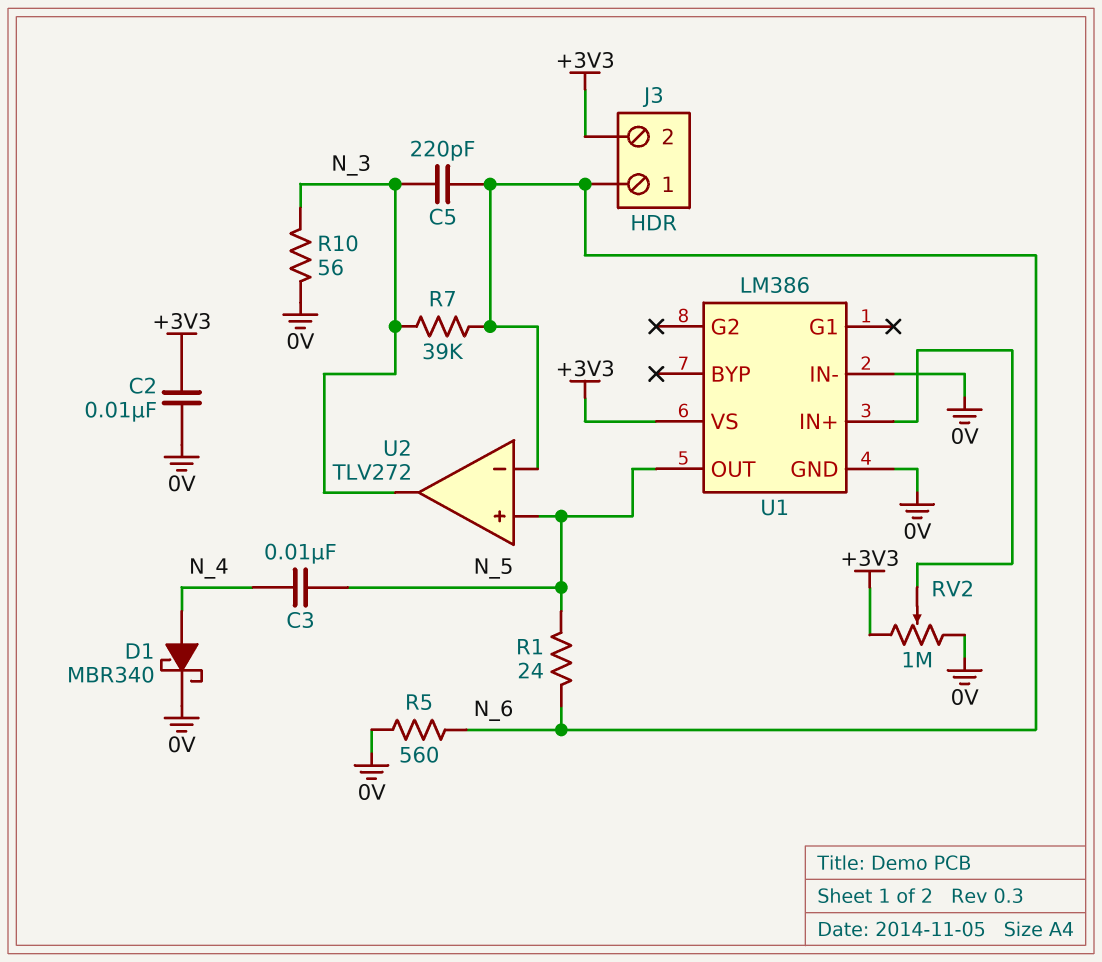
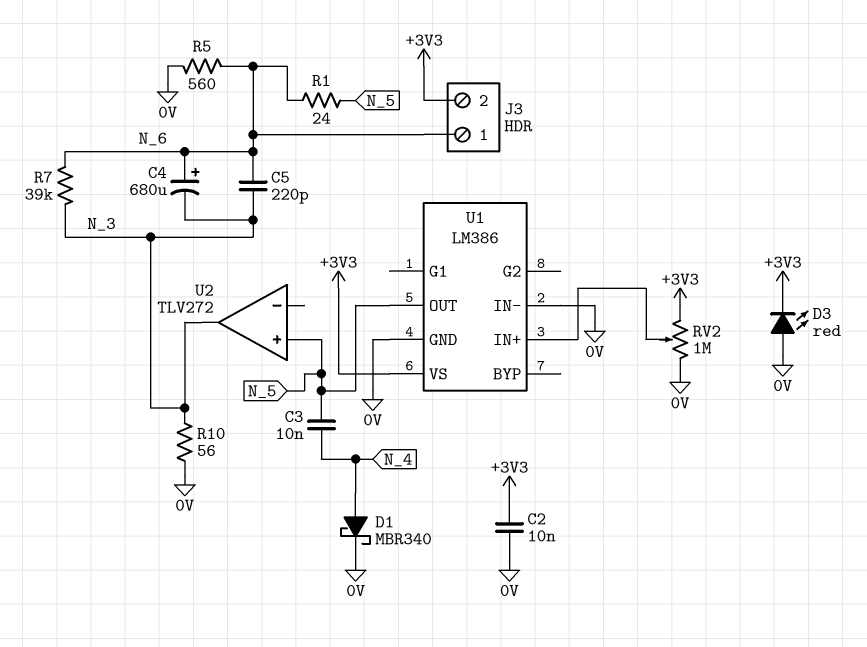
C4: none -> 680uF (plus N_6, minus N_3)
D3: none -> LED red (A 0V, K +3V3)
U2 pin in-: N_6 -> none

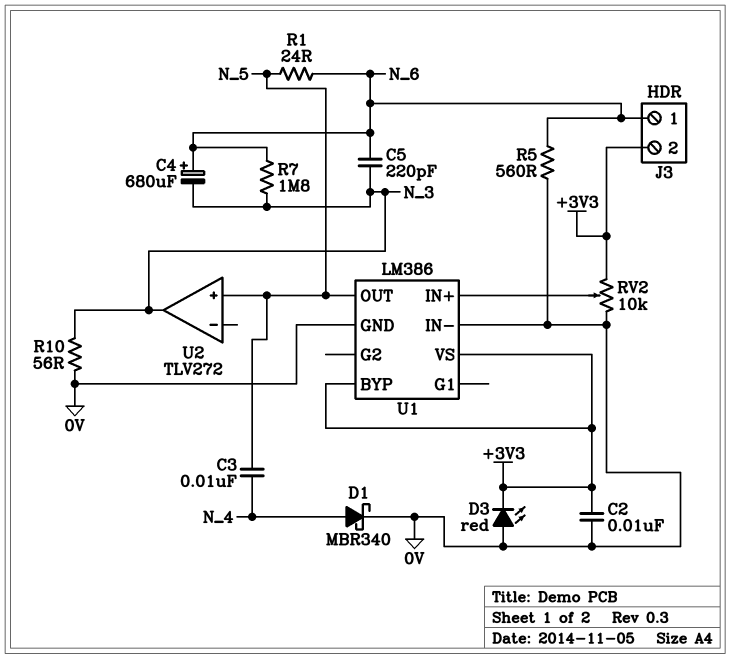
R7: 39k (N_3, N_6) -> 1.8M (N_3, N_6)
RV2: 1M (+3V3, 0V, wiper U1/IN+) -> 10k (+3V3, 0V, wiper U1/IN+)
U1 pin BYP: none -> +3V3

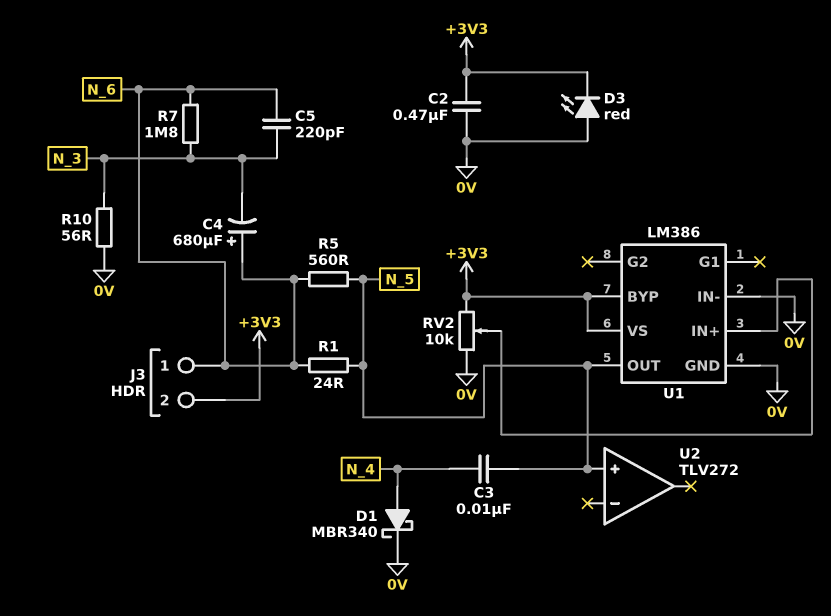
C2: 10nF (+3V3, 0V) -> 470nF (+3V3, 0V)
R5: 560 (0V, N_6) -> 560 (N_5, N_6)
U2 pin out: N_3 -> none

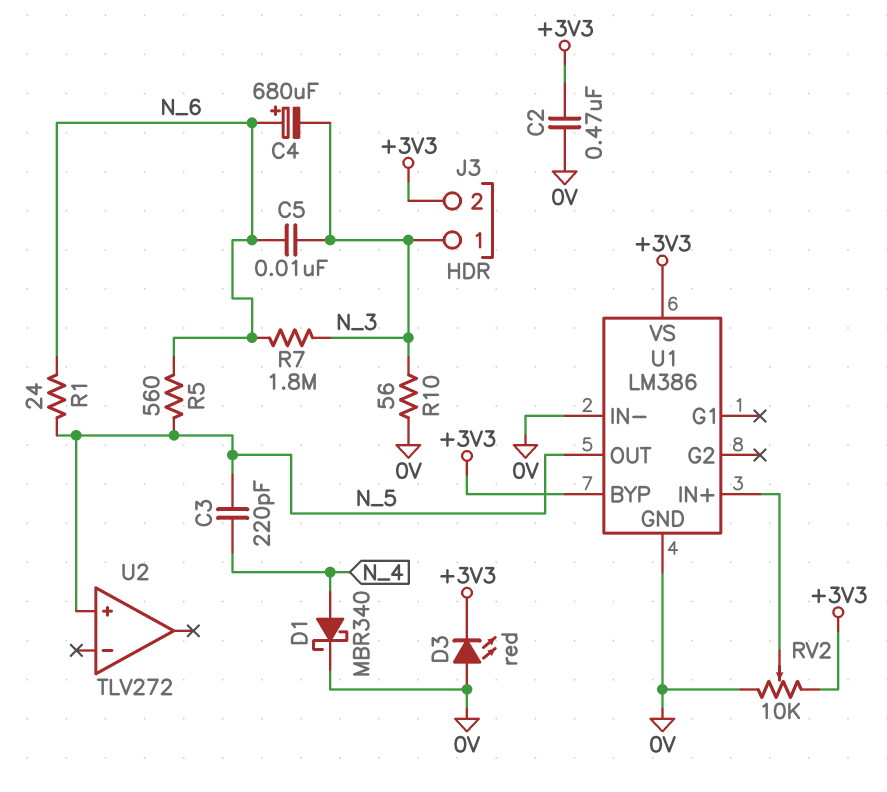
C3: 10nF (N_4, N_5) -> 220pF (N_4, N_5)
C5: 220pF (N_3, N_6) -> 10nF (N_3, N_6)
J3 pin 1: N_6 -> N_3

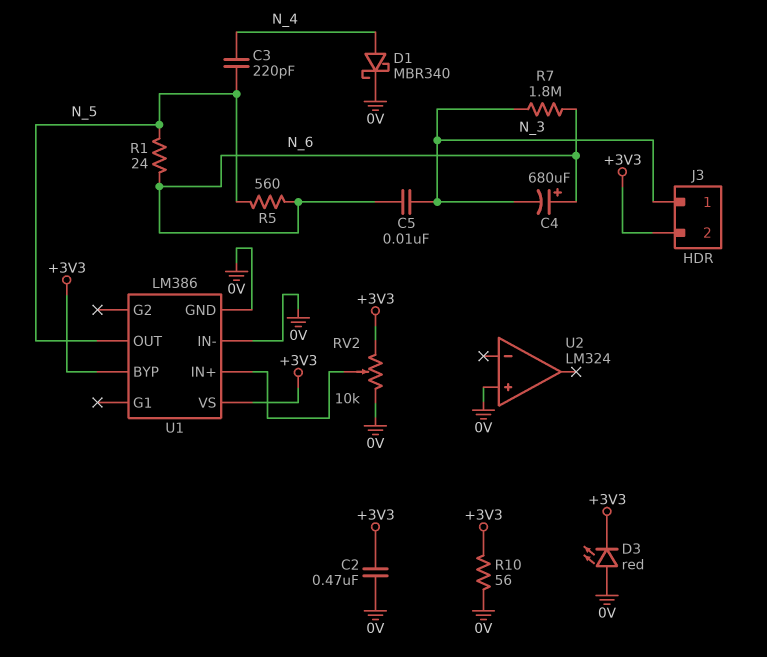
R10: 56 (0V, N_3) -> 56 (+3V3, 0V)
U2: TLV272 -> LM324
U2 pin in+: N_5 -> 0V

